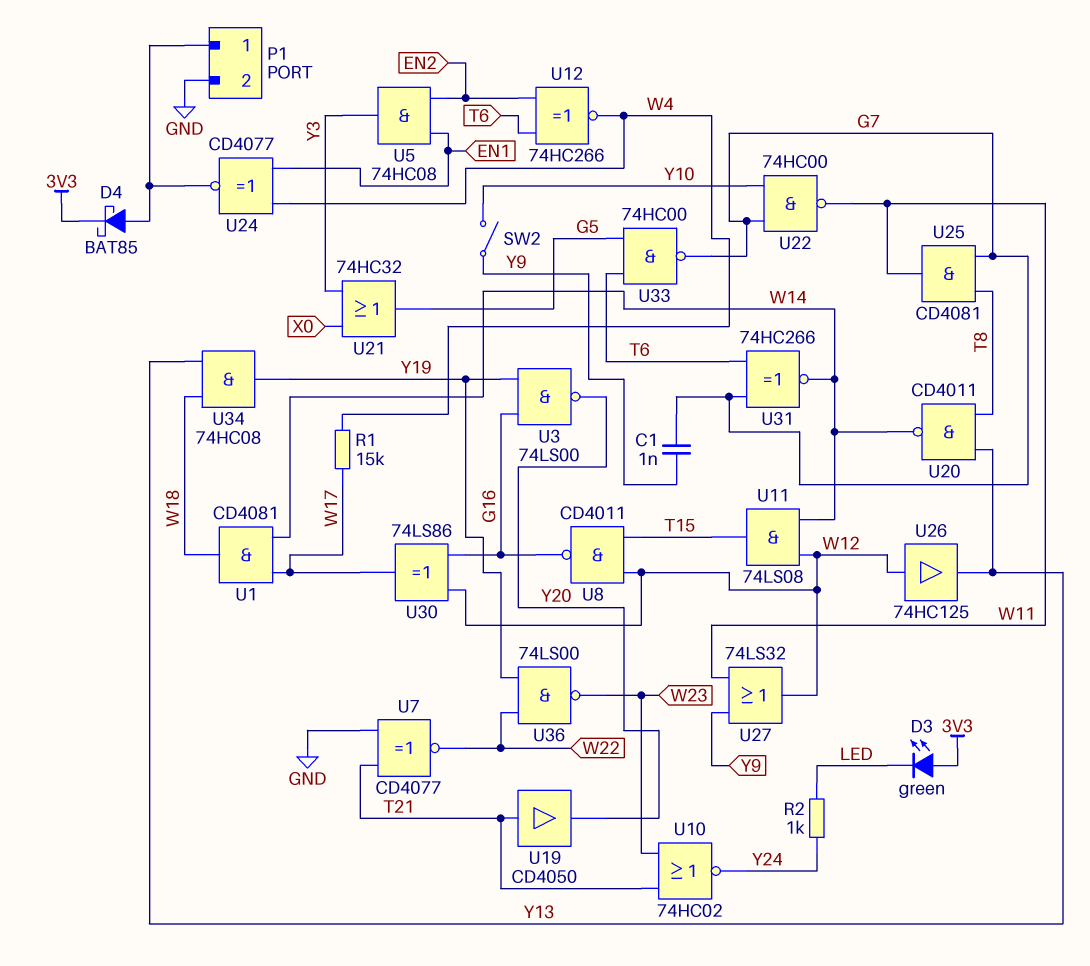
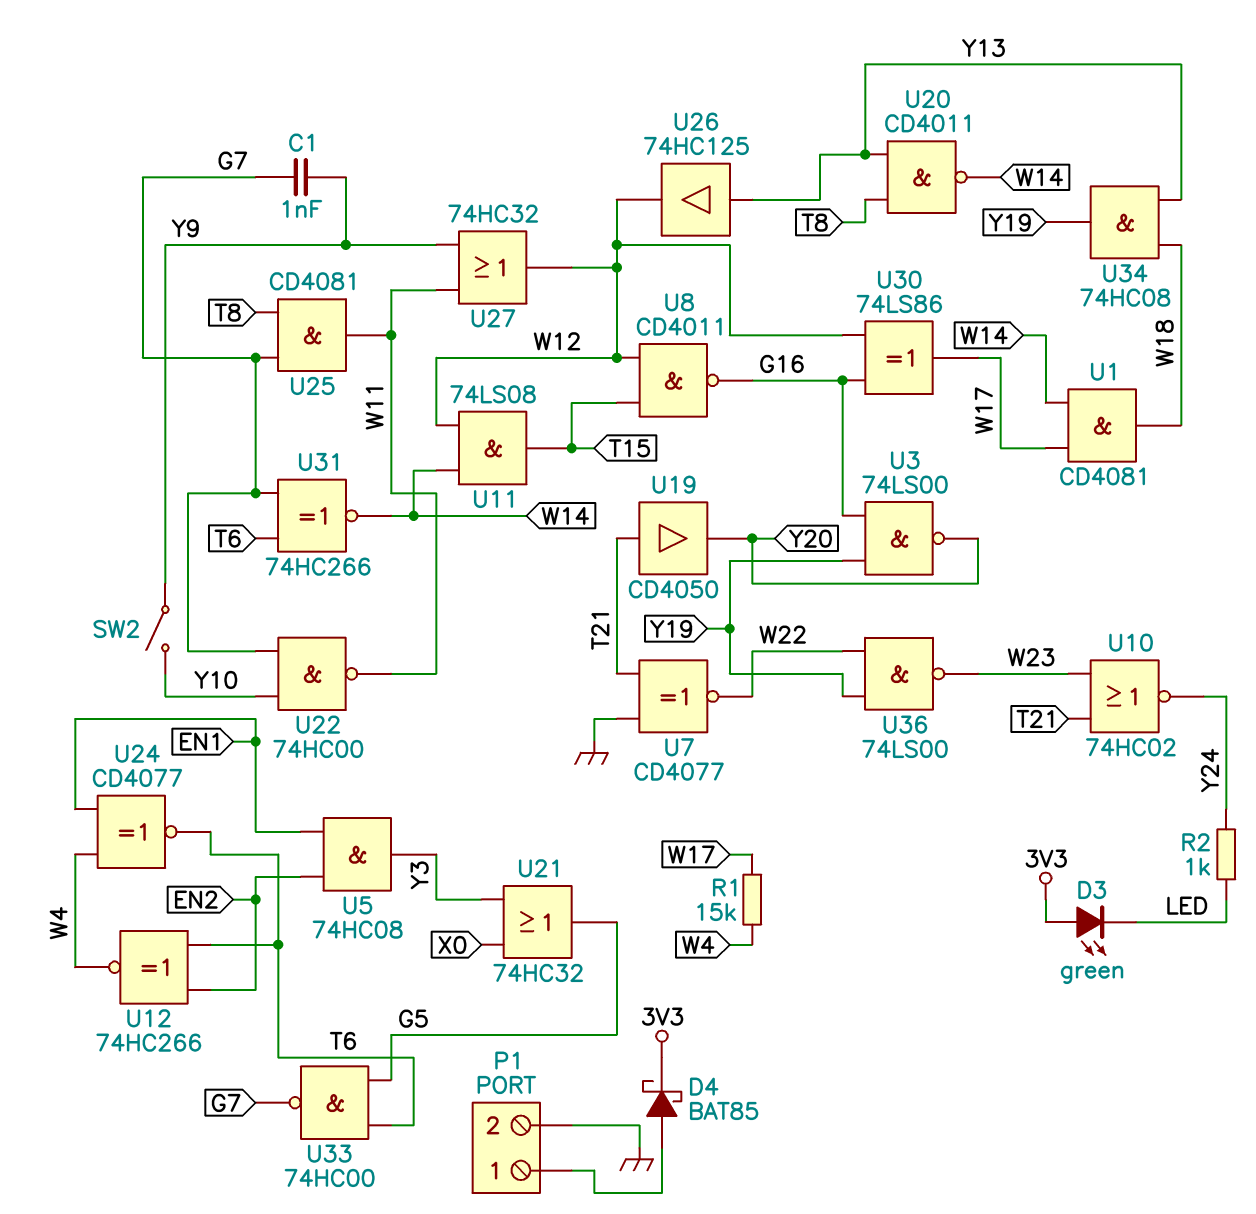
U24: XNOR CD4077 (in EN1, in W4, out P1/1) -> XNOR CD4077 (in EN1, in W4, out T6)
U26: buffer 74HC125 (in W12, out Y13) -> buffer 74HC125 (in Y13, out W12)
U27: OR 74LS32 (in W11, in Y9, out W12) -> OR 74HC32 (in W11, in Y9, out W12)

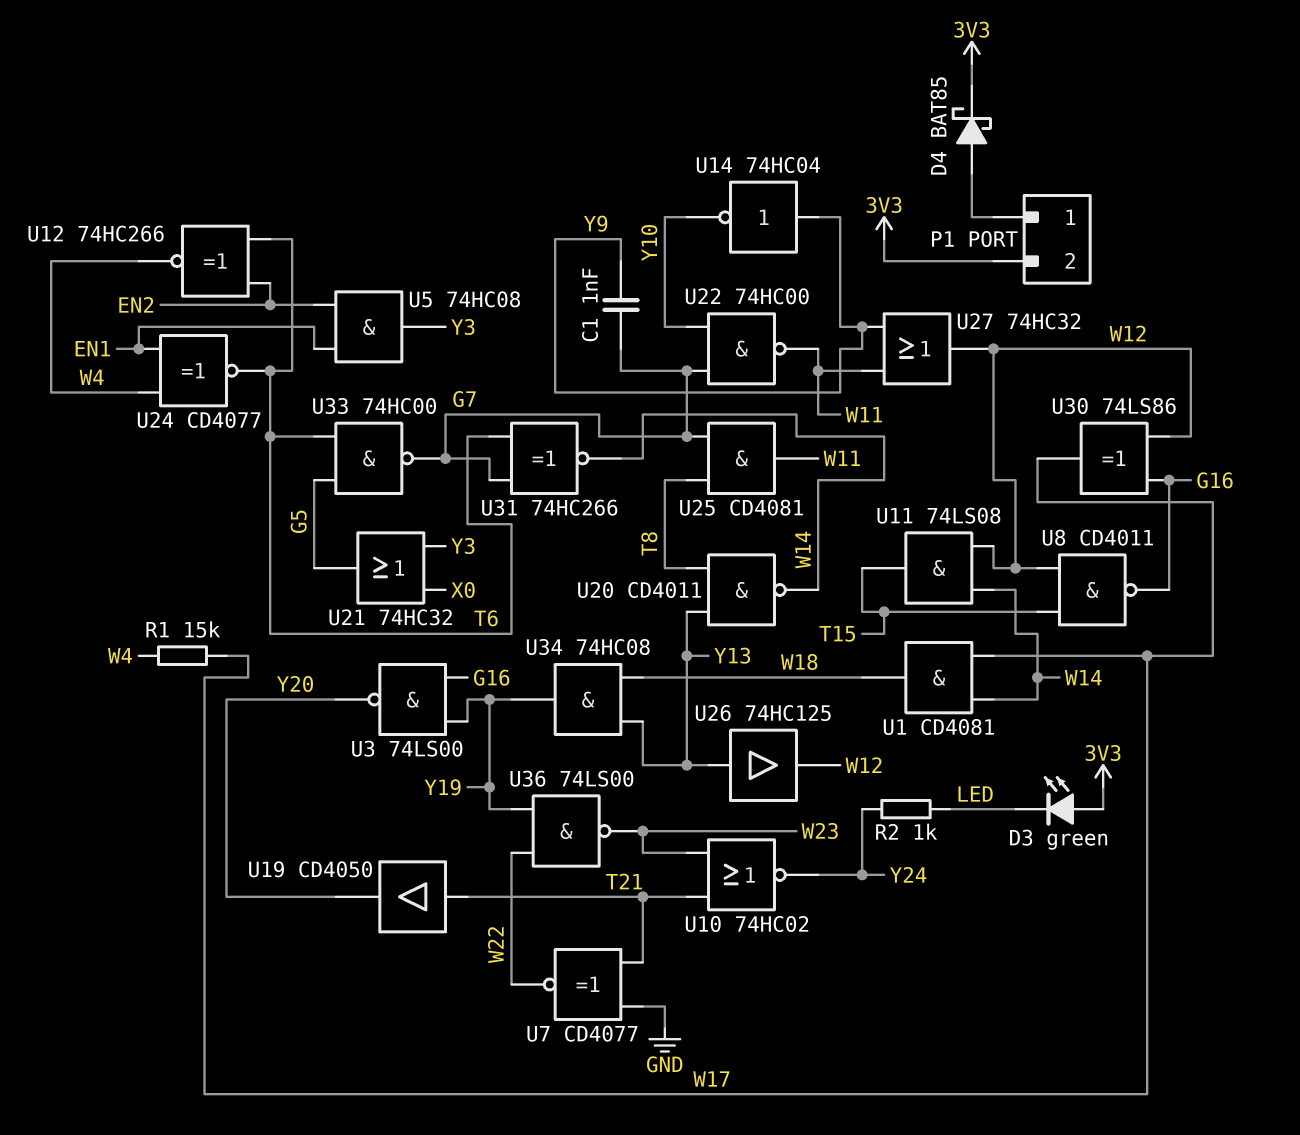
P1 pin 2: GND -> 3V3
SW2: switch (Y9, Y10) -> none
U14: none -> NOT 74HC04 (in Y9, out Y10)

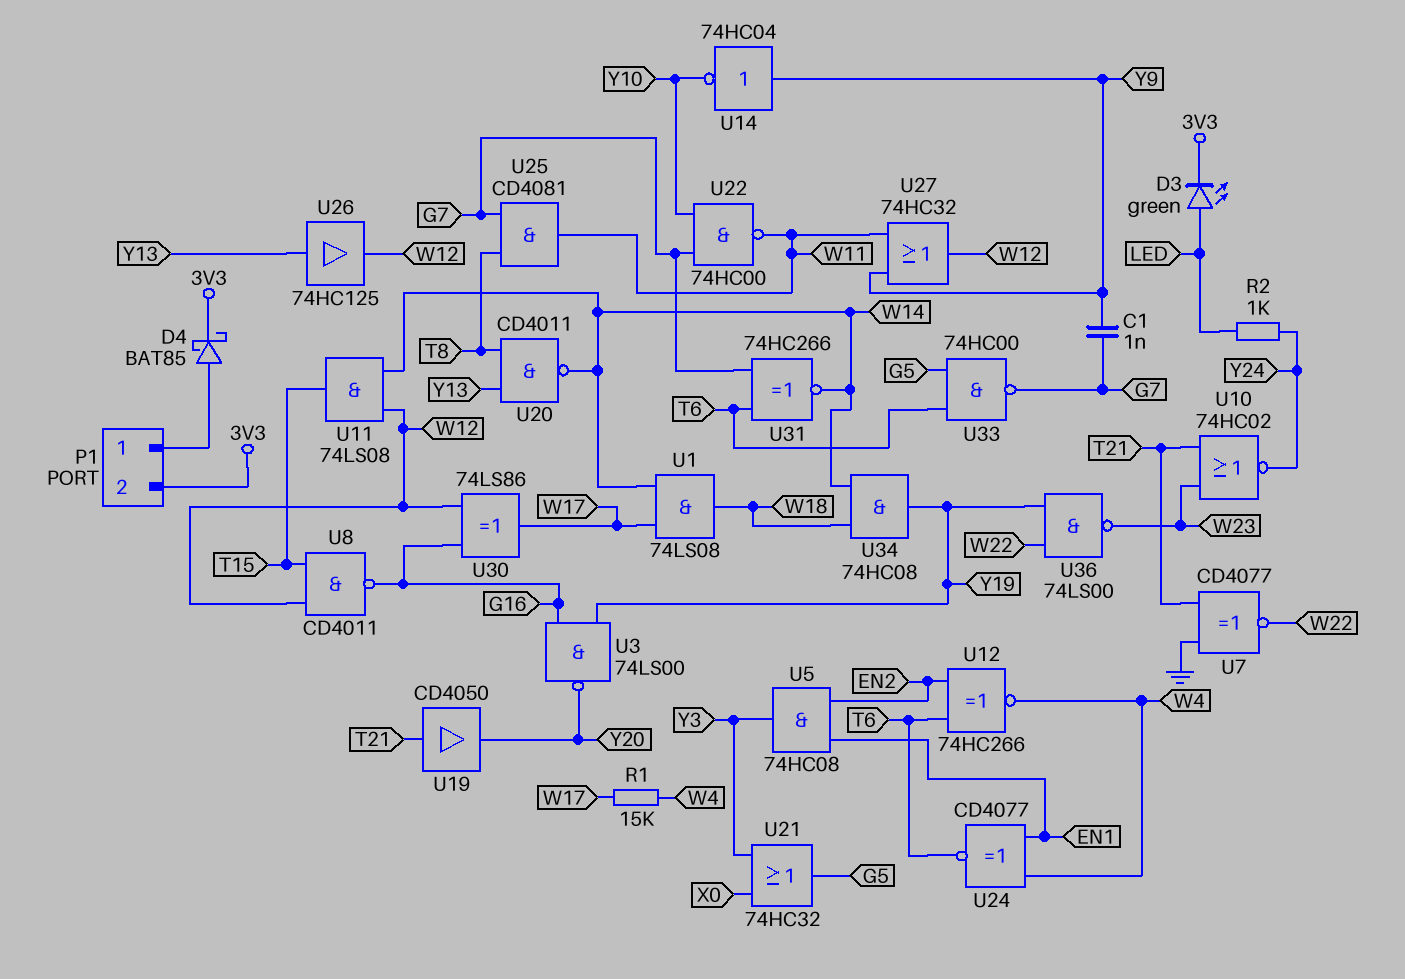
D3: LED green (A 3V3, K LED) -> LED green (A LED, K 3V3)
U1: AND CD4081 (in W14, in W17, out W18) -> AND 74LS08 (in W14, in W17, out W18)
U34: AND 74HC08 (in W18, in Y13, out Y19) -> AND 74HC08 (in W14, in W18, out Y19)

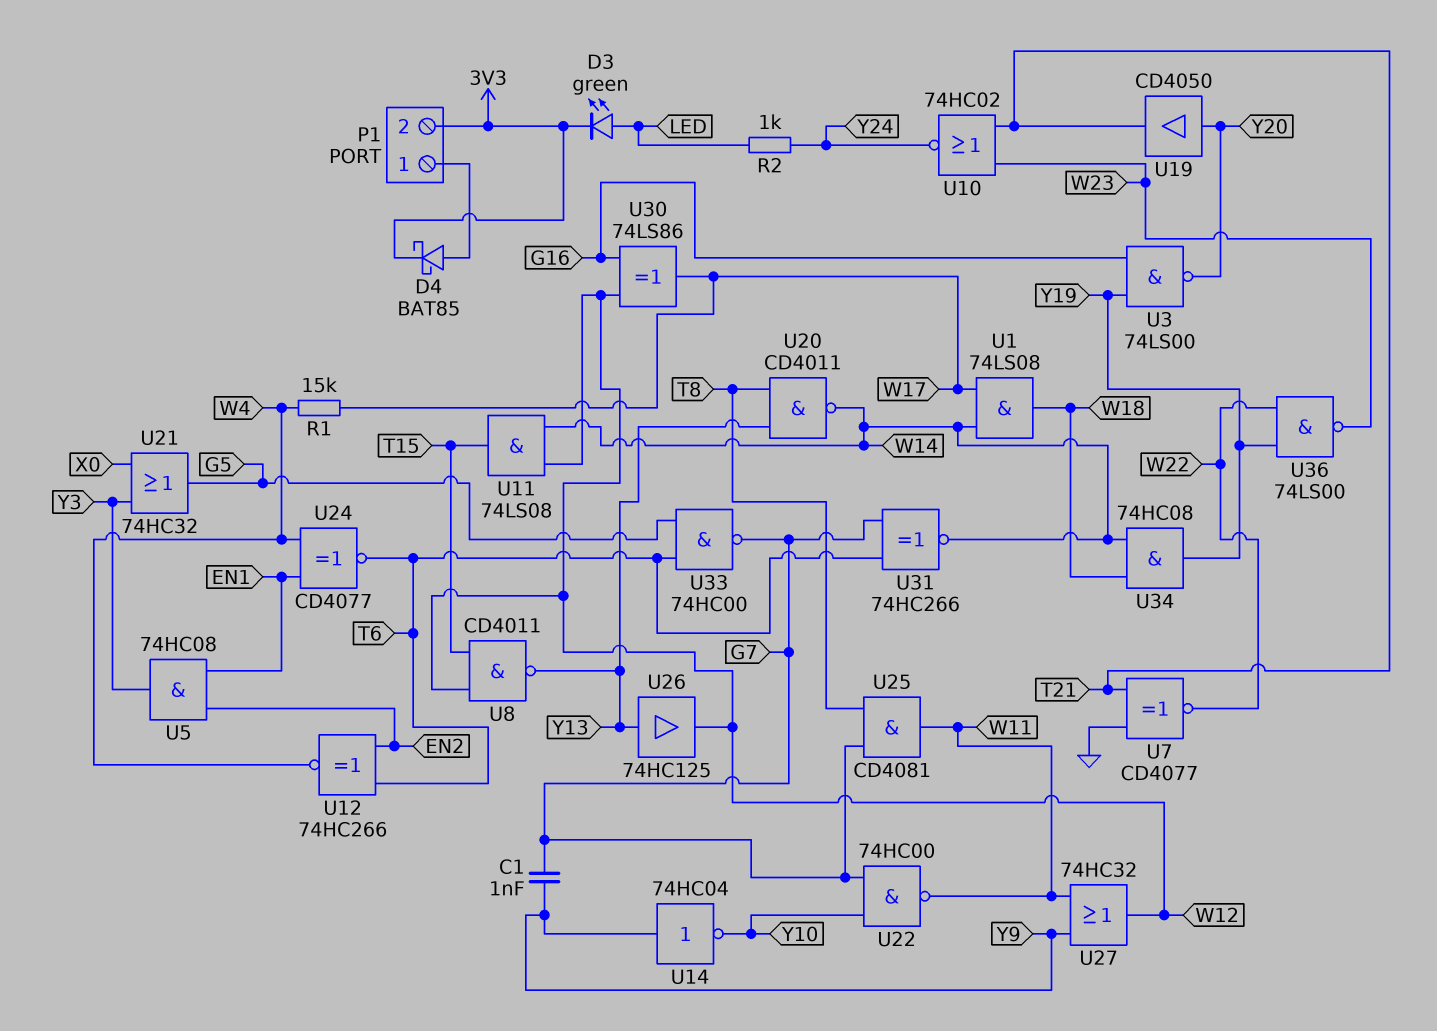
U8: NAND CD4011 (in T15, in W12, out G16) -> NAND CD4011 (in T15, in W12, out Y13)
U19: buffer CD4050 (in T21, out Y20) -> buffer CD4050 (in Y20, out T21)

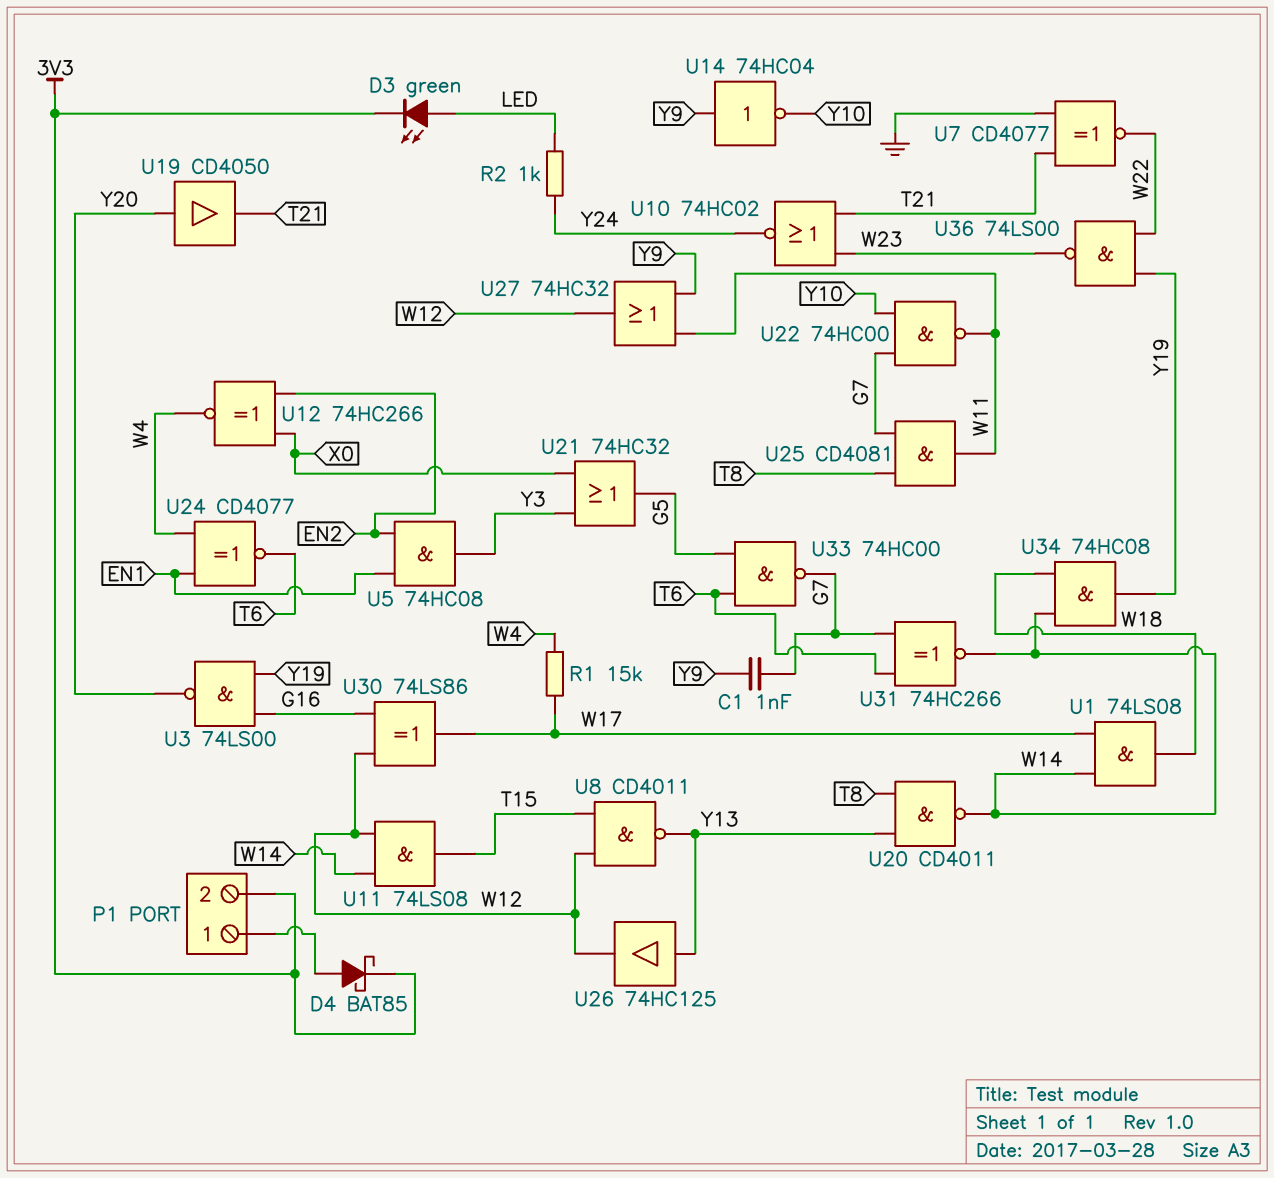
U12: XNOR 74HC266 (in EN2, in T6, out W4) -> XNOR 74HC266 (in EN2, in X0, out W4)

